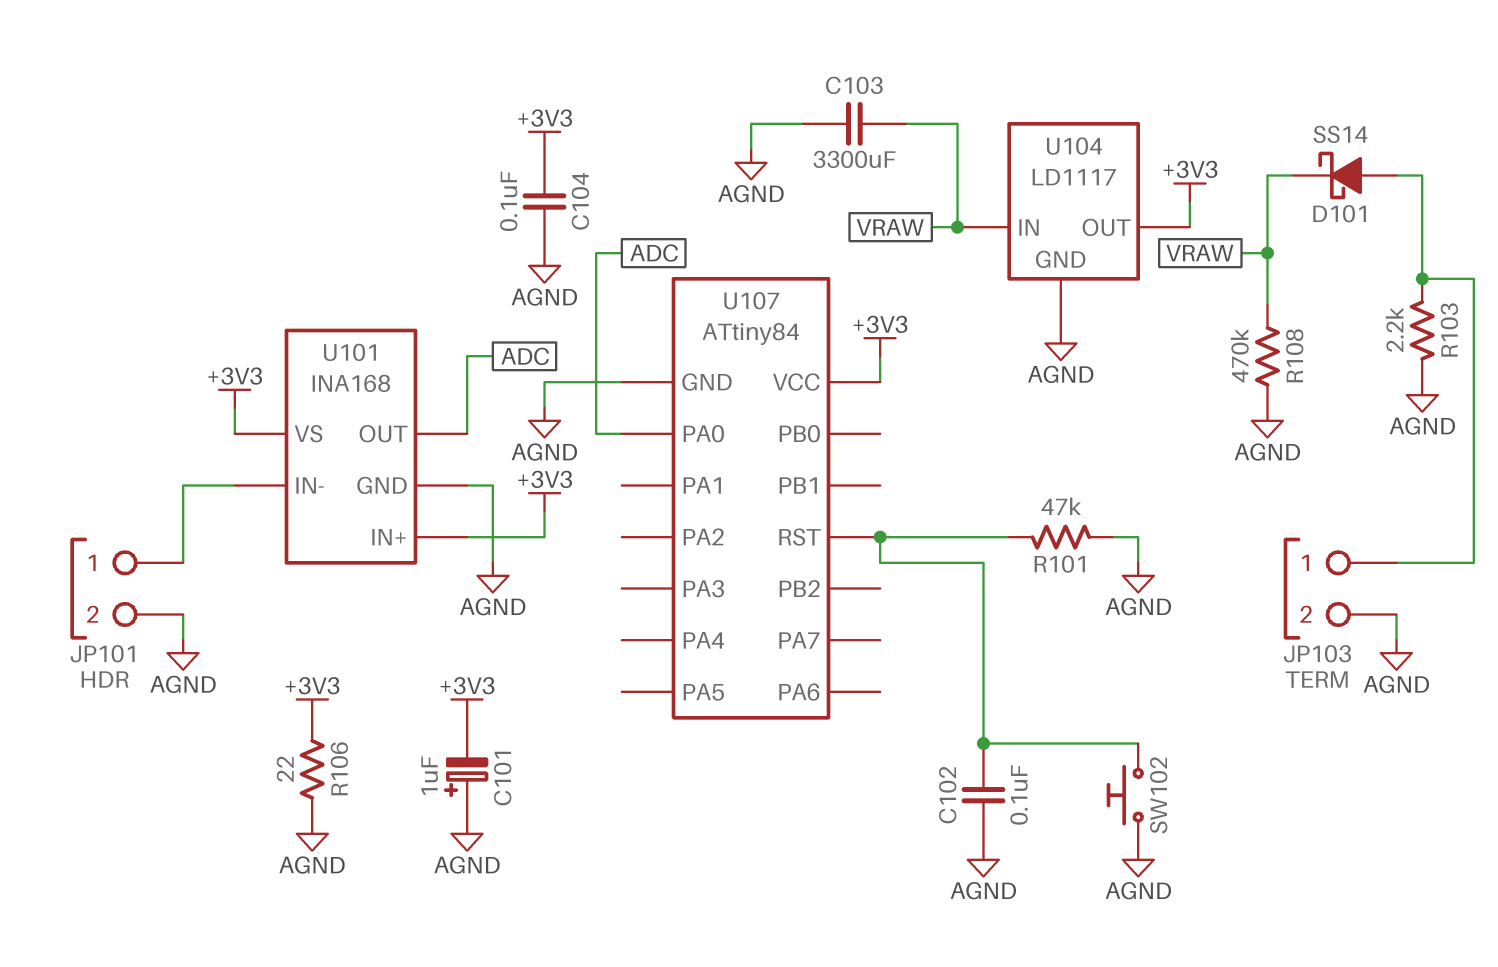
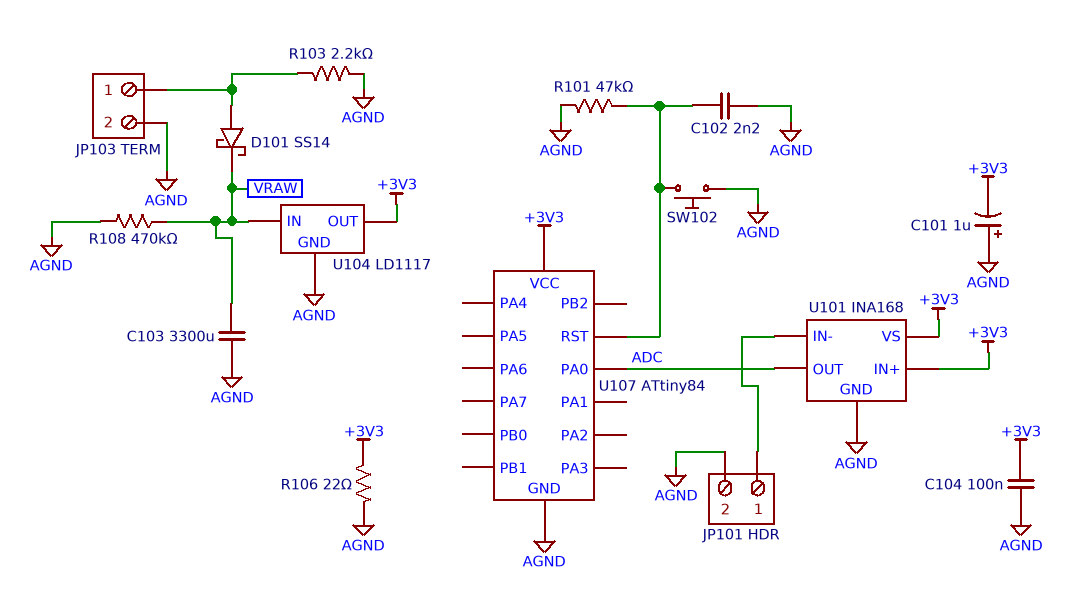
C102: 100nF (AGND, U107/RST) -> 2.2nF (AGND, U107/RST)

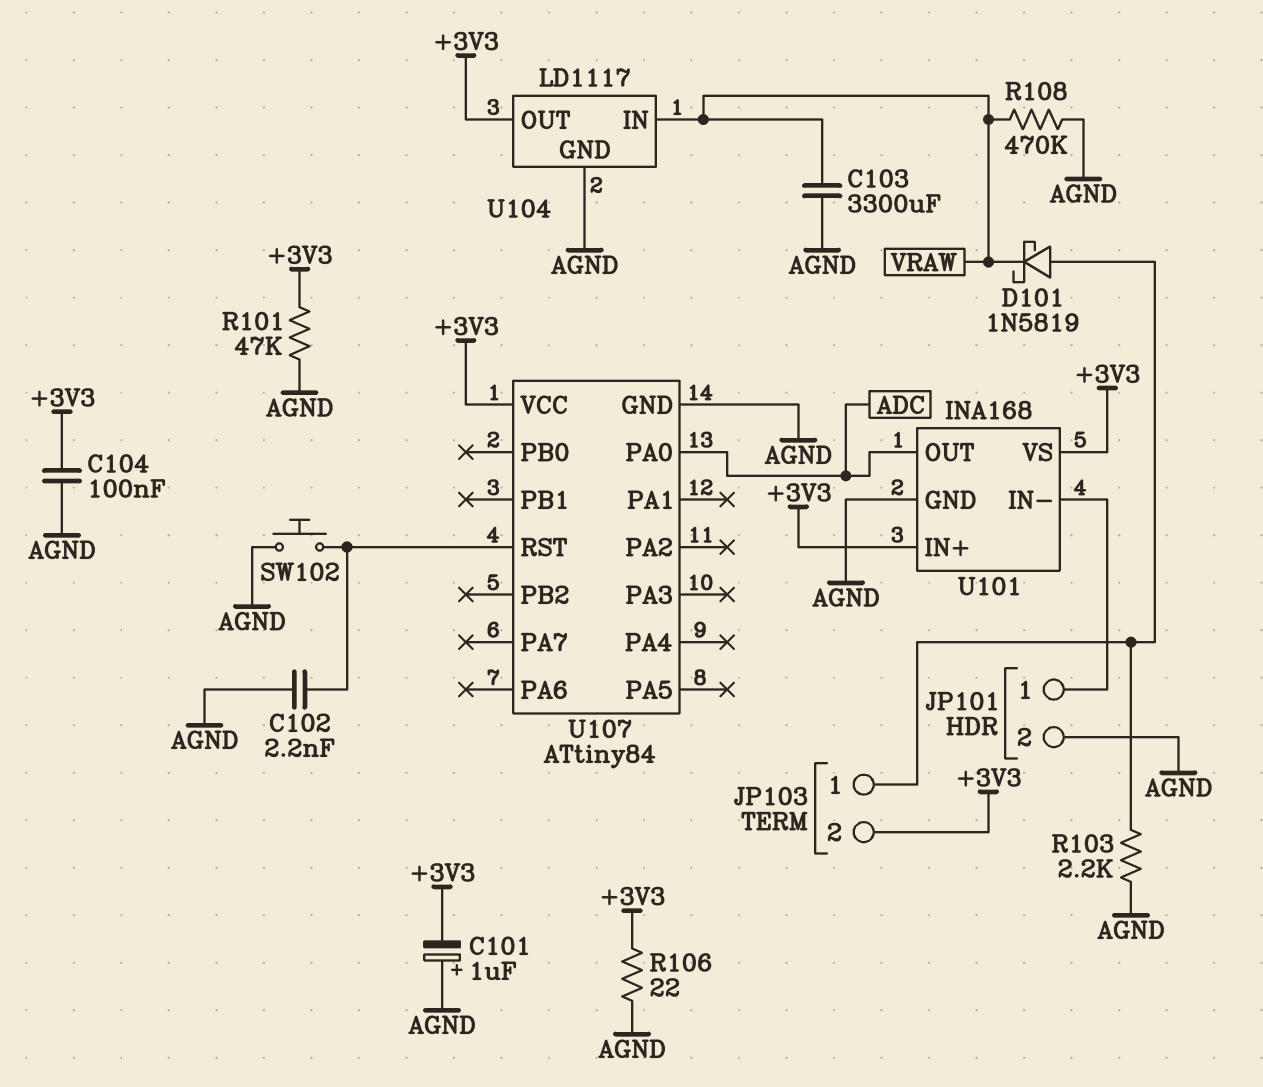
D101: schottky SS14 (A JP103/1, K VRAW) -> schottky 1N5819 (A JP103/1, K VRAW)
JP103 pin 2: AGND -> +3V3
R101: 47k (AGND, U107/RST) -> 47k (+3V3, AGND)

